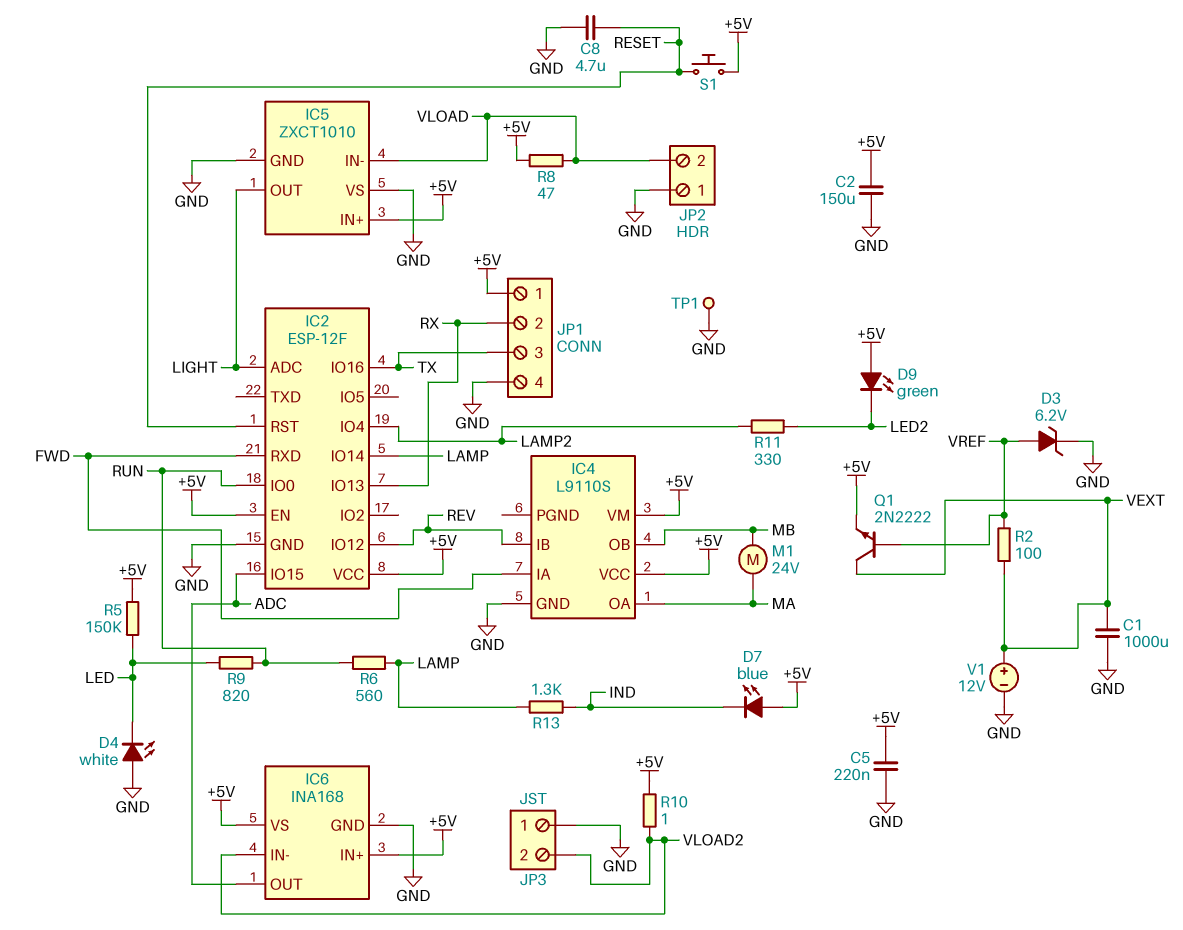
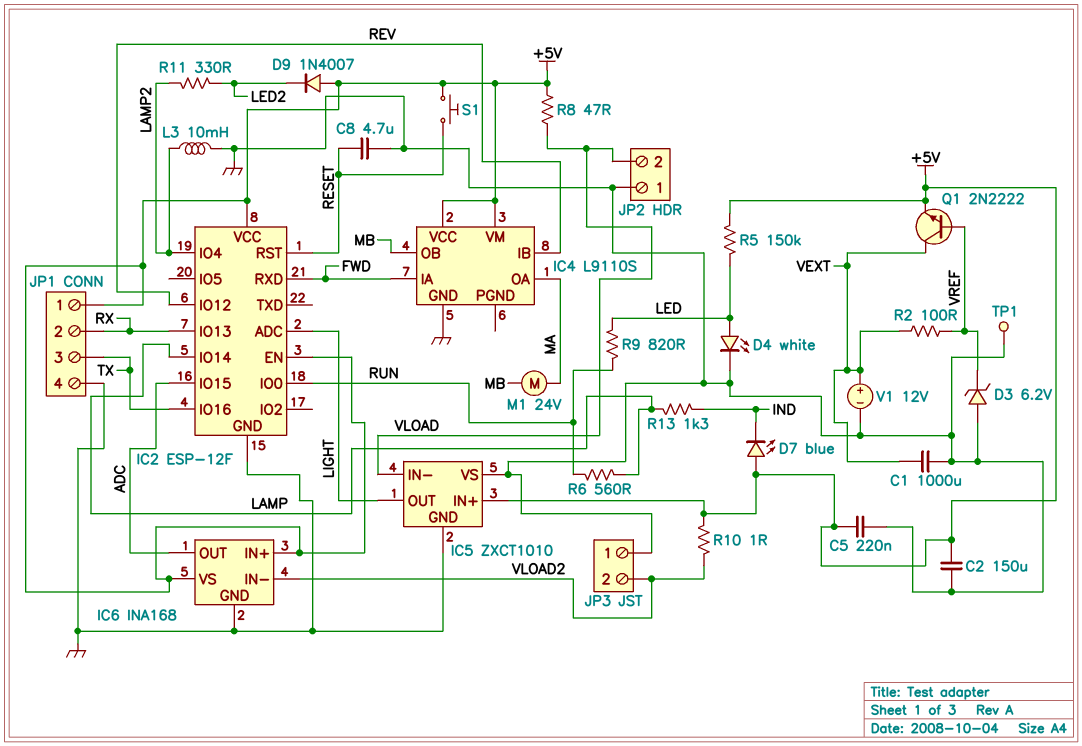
D3: zener 6.2V (A VREF, K GND) -> zener 6.2V (A GND, K VREF)
D4: LED white (A GND, K LED) -> LED white (A LED, K GND)
D9: LED green (A +5V, K LED2) -> diode 1N4007 (A +5V, K LED2)
L3: none -> 10mH (GND, LAMP2)

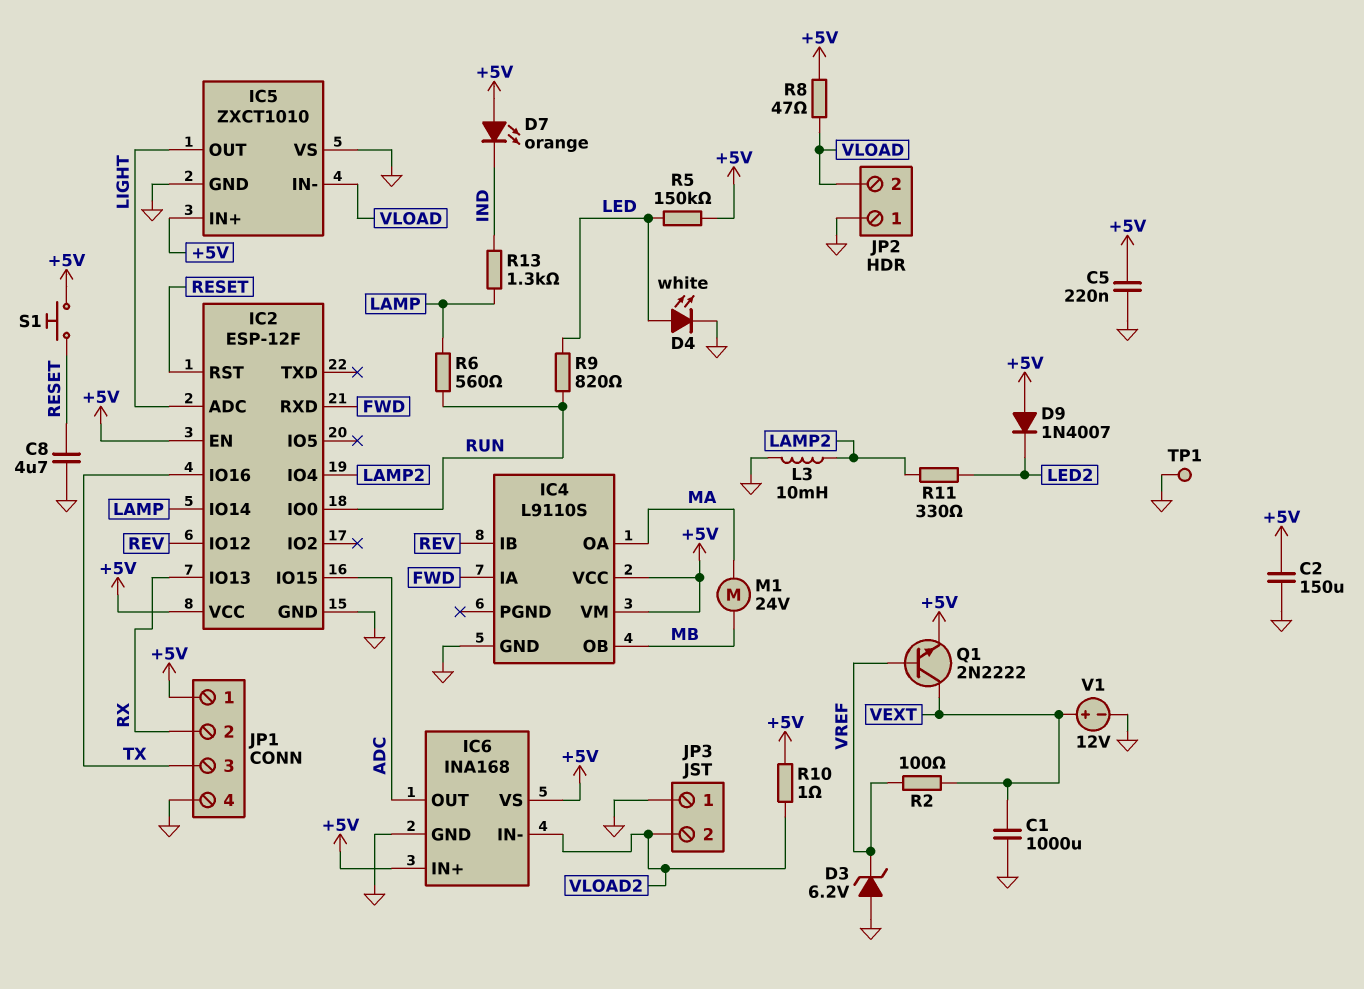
D7: LED blue (A +5V, K IND) -> LED orange (A +5V, K IND)

